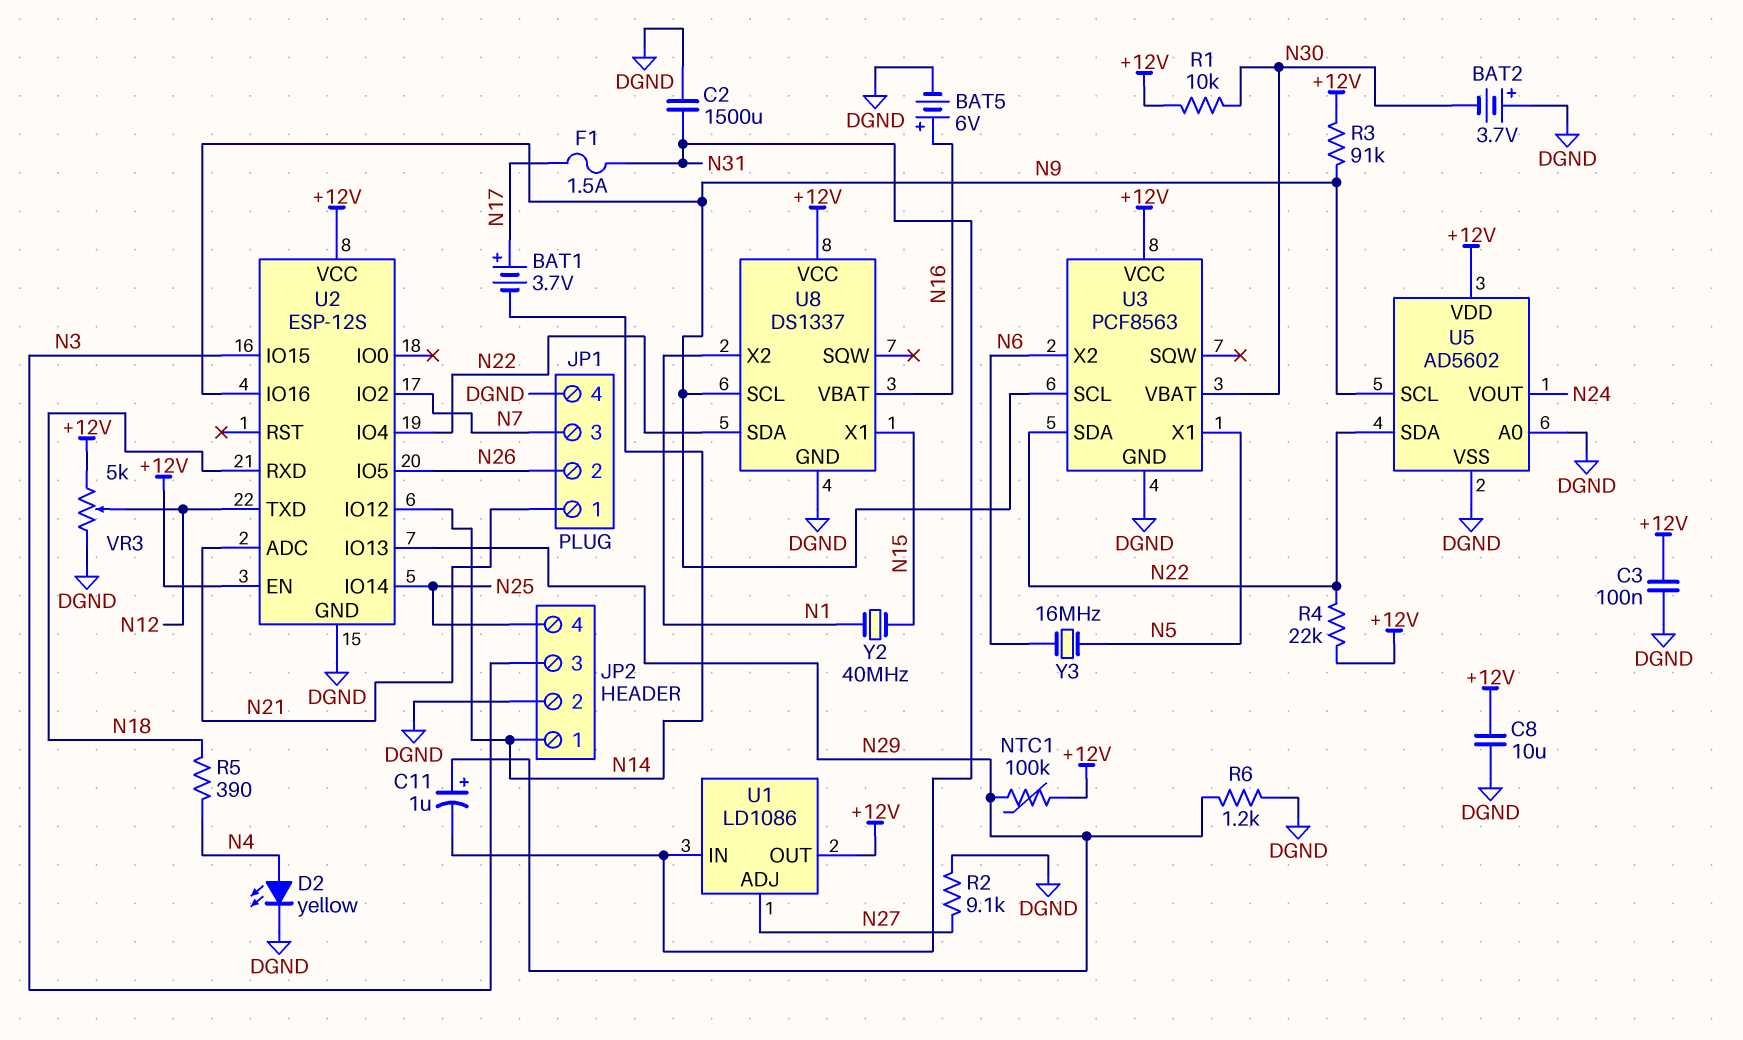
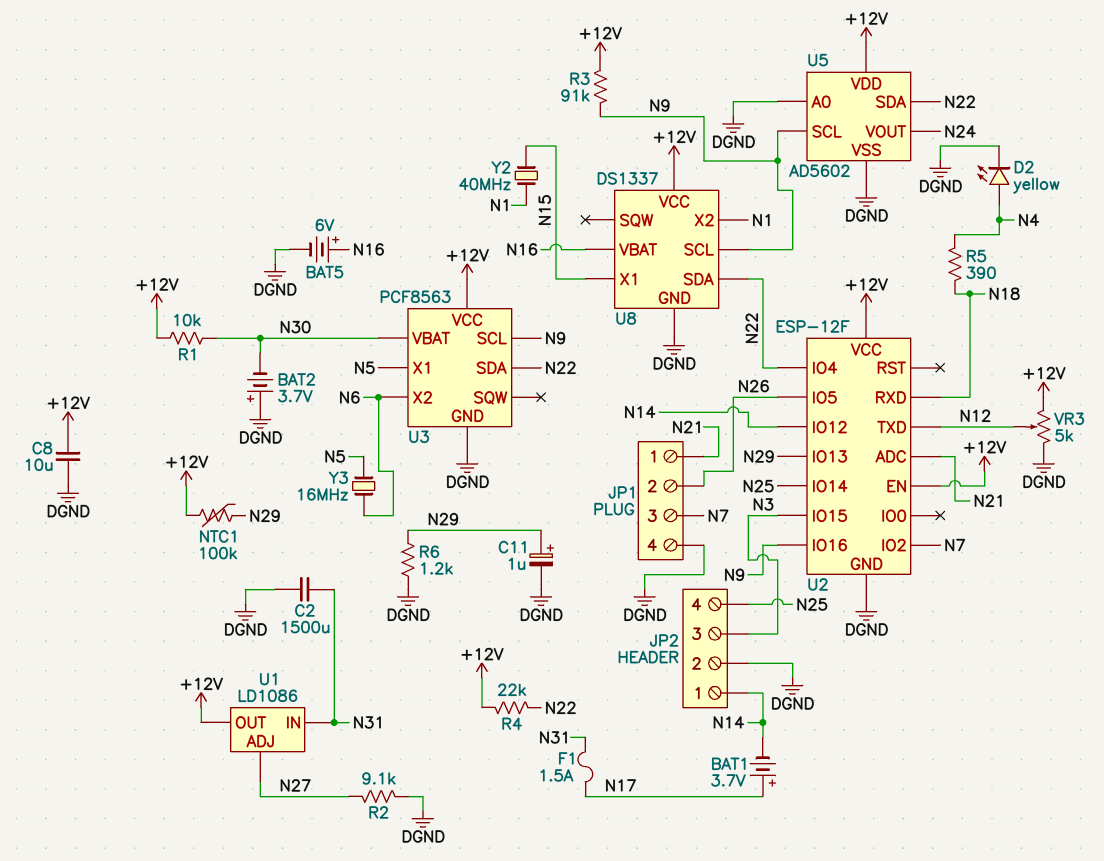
C3: 100nF (+12V, DGND) -> none
C11: 1uF (plus N29, minus N31) -> 1uF (plus N29, minus DGND)
U2: ESP-12S -> ESP-12F

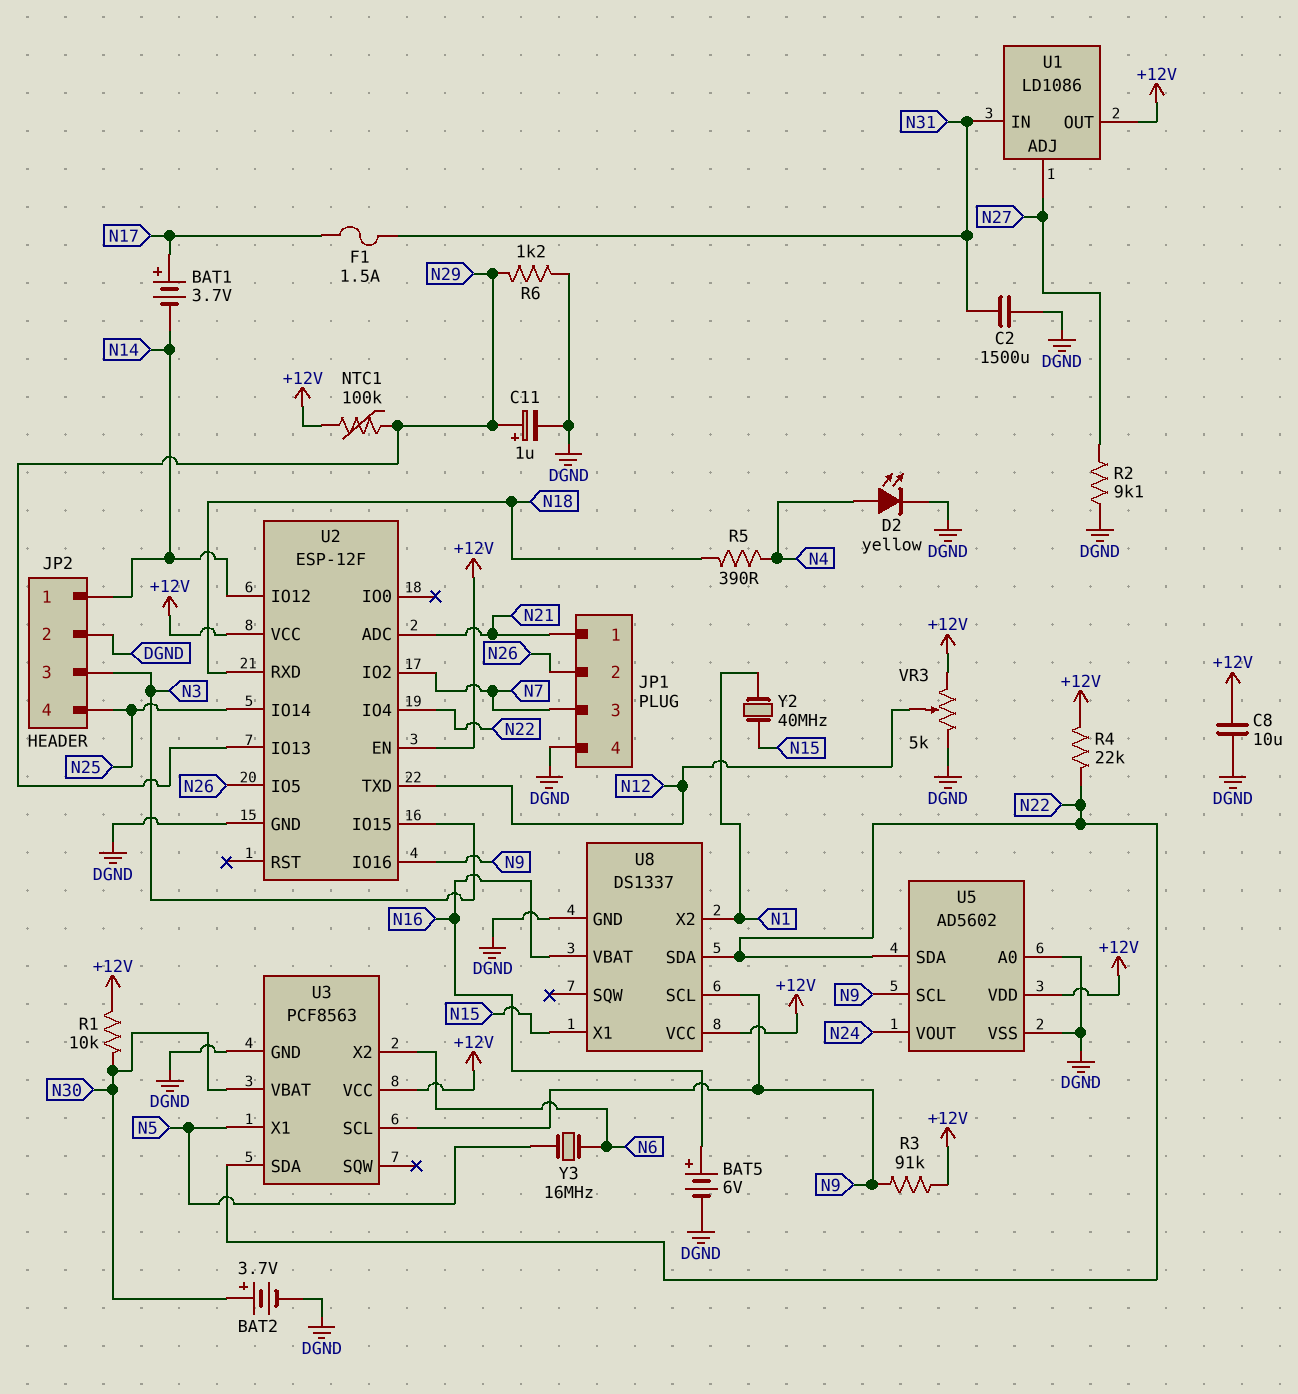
BAT2: 3.7V (plus DGND, minus N30) -> 3.7V (plus N30, minus DGND)

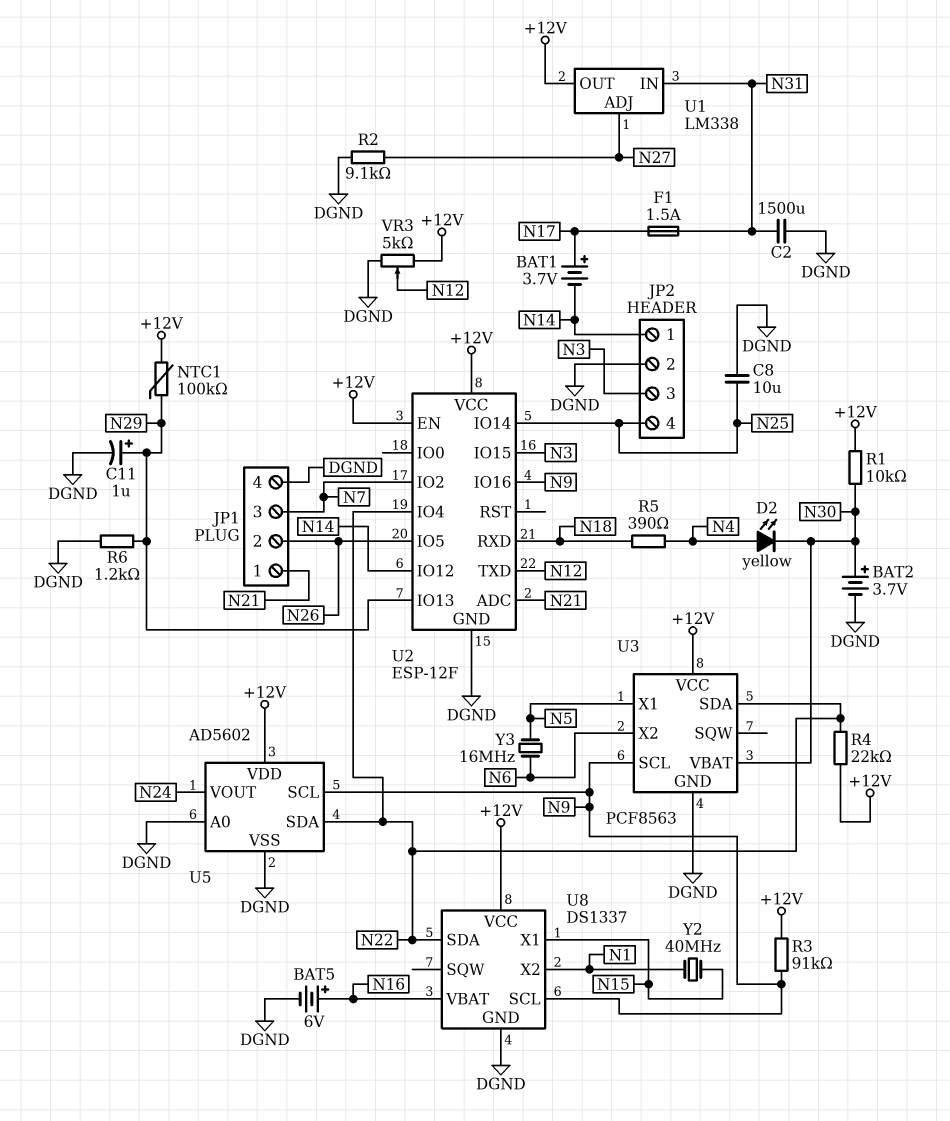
C8: 10uF (+12V, DGND) -> 10uF (DGND, N25)
D2: LED yellow (A N4, K DGND) -> LED yellow (A N4, K N30)
U1: LD1086 -> LM338

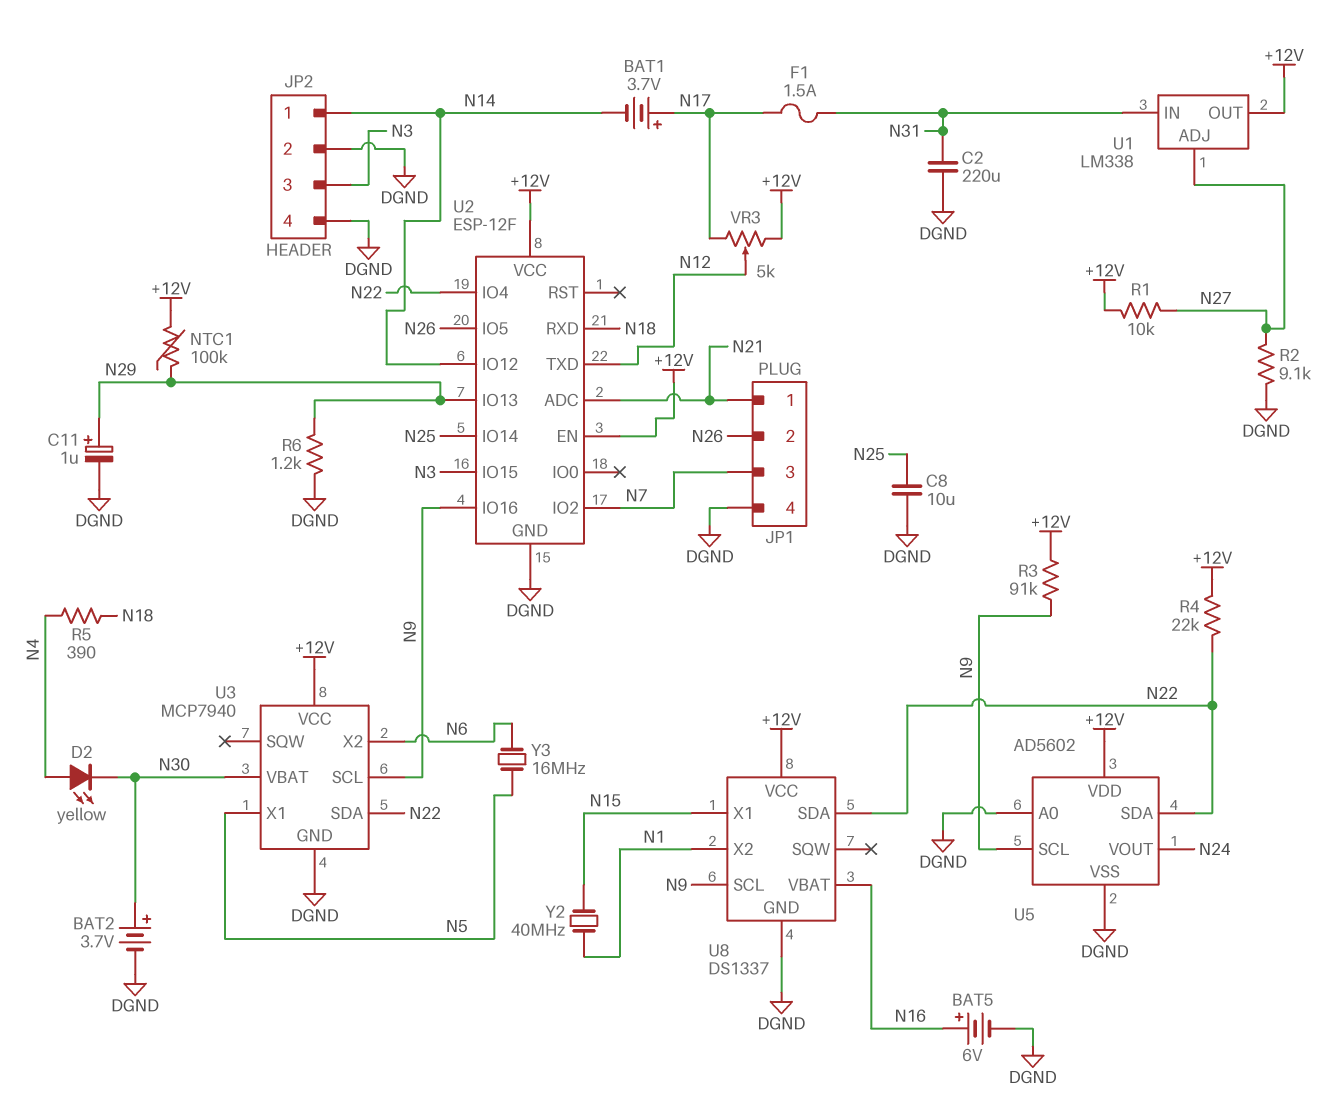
C2: 1500uF (DGND, N31) -> 220uF (DGND, N31)
JP2 pin 4: N25 -> DGND
R1: 10k (+12V, N30) -> 10k (+12V, N27)
U3: PCF8563 -> MCP7940
VR3: 5k (+12V, DGND, wiper N12) -> 5k (+12V, N17, wiper N12)

